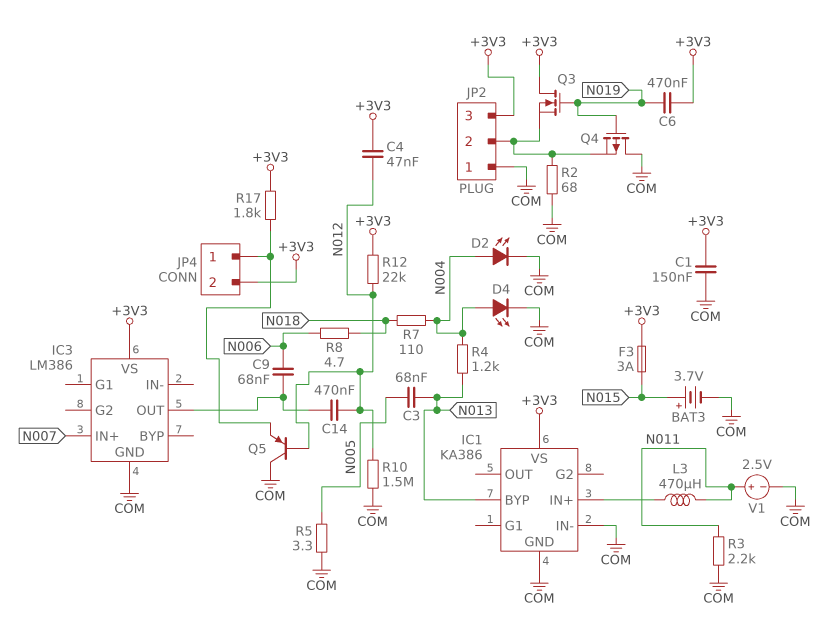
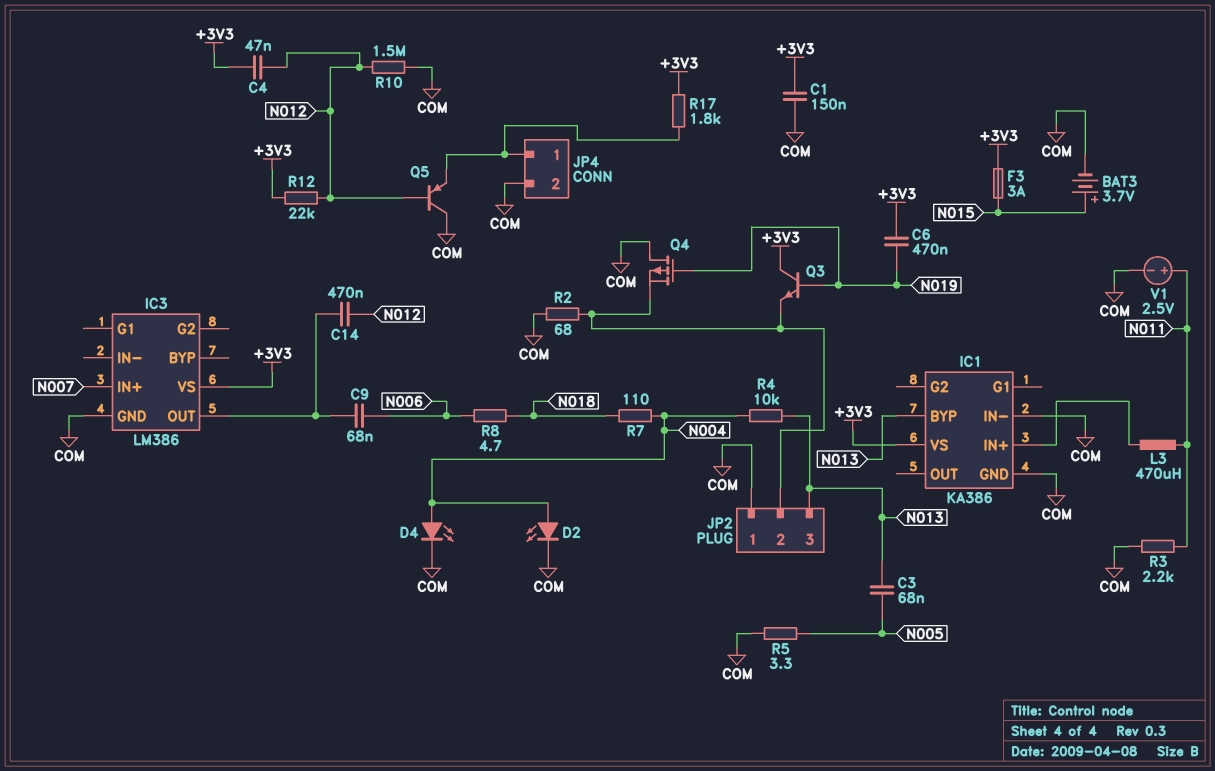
JP2 pin 3: +3V3 -> N013
JP4 pin 2: +3V3 -> COM
Q3: NMOS (G N019, D +3V3, S JP2/2) -> NPN (B N019, C +3V3, E JP2/2)
R4: 1.2k (N004, N013) -> 10k (N004, N013)

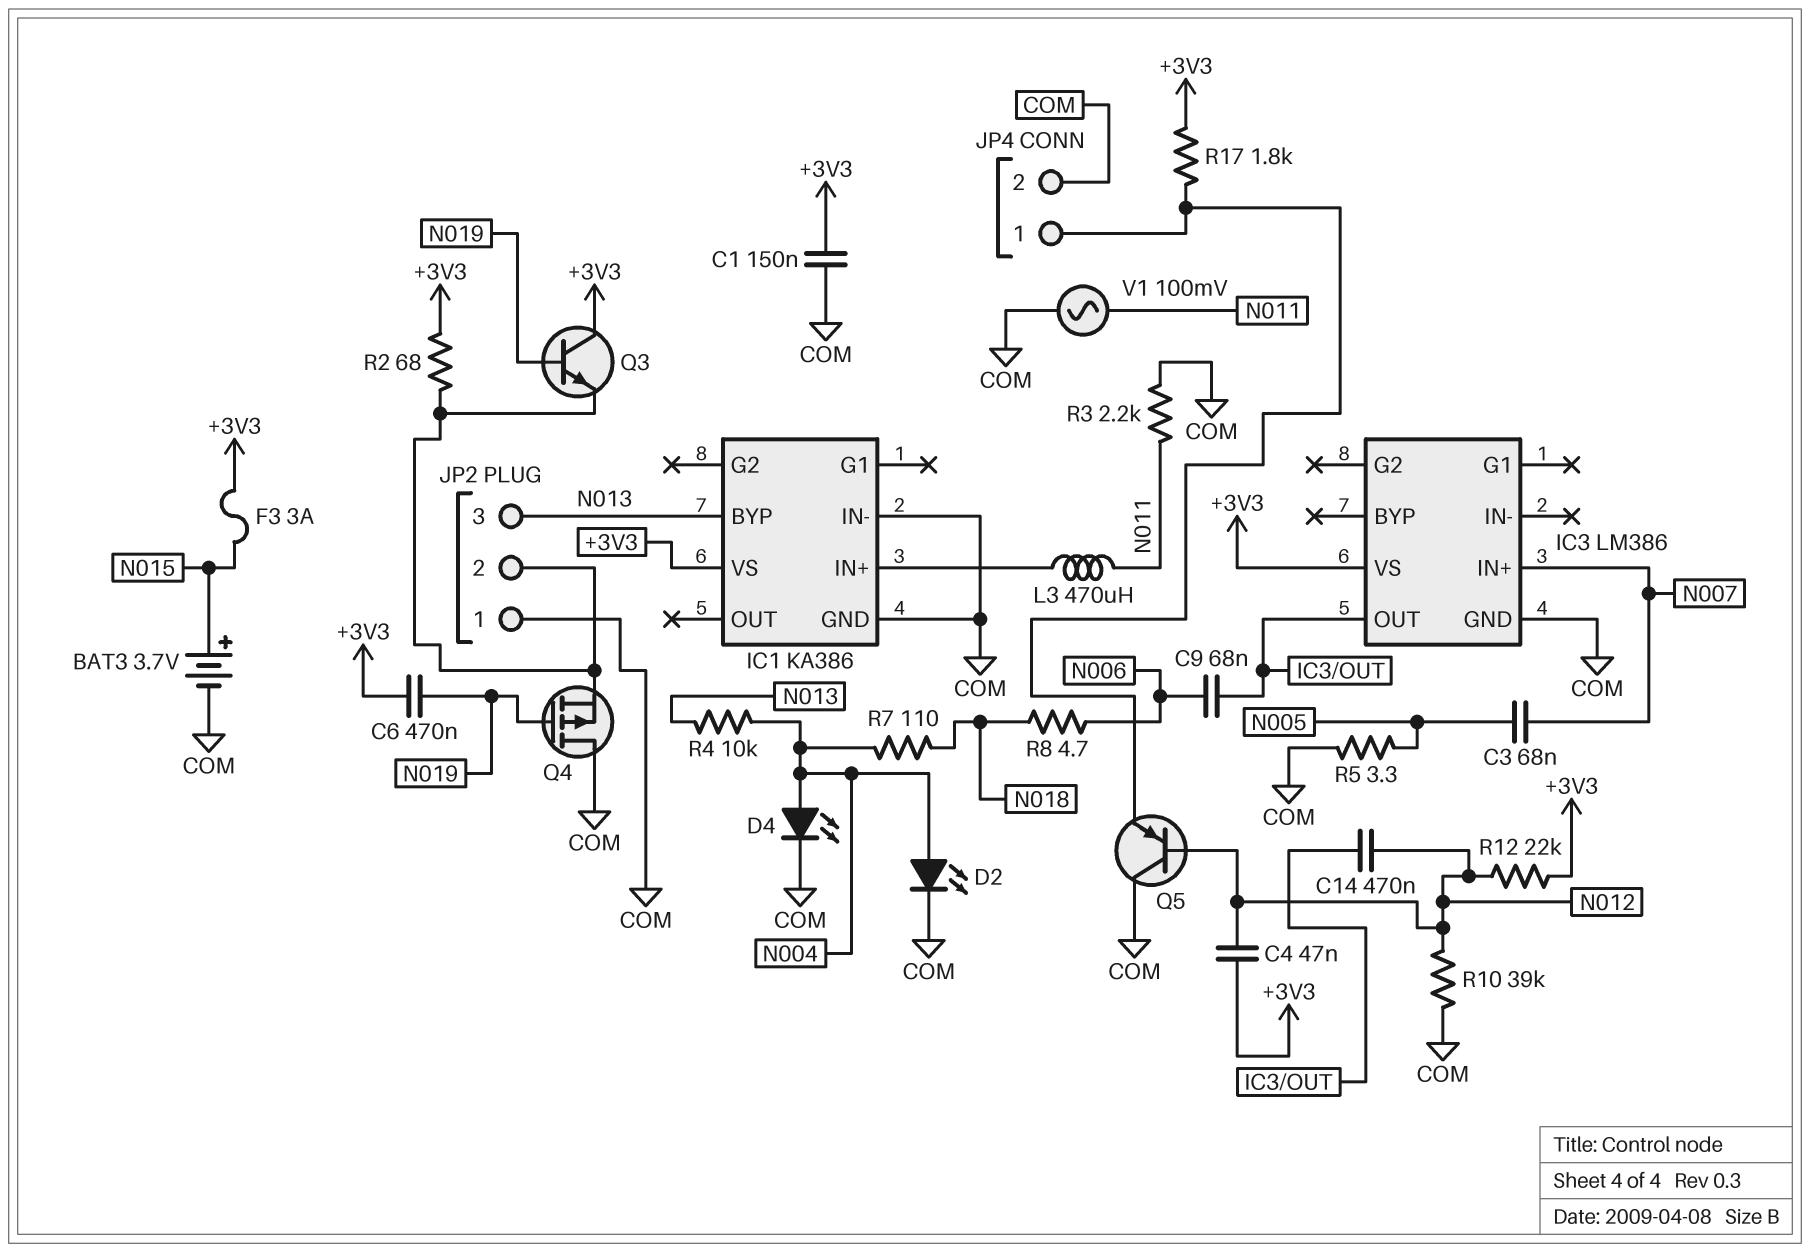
C3: 68nF (N005, N013) -> 68nF (N005, N007)
R2: 68 (COM, JP2/2) -> 68 (+3V3, JP2/2)
R10: 1.5M (COM, N012) -> 39k (COM, N012)
V1: 2.5V (plus N011, minus COM) -> AC 100mV (COM, N011)

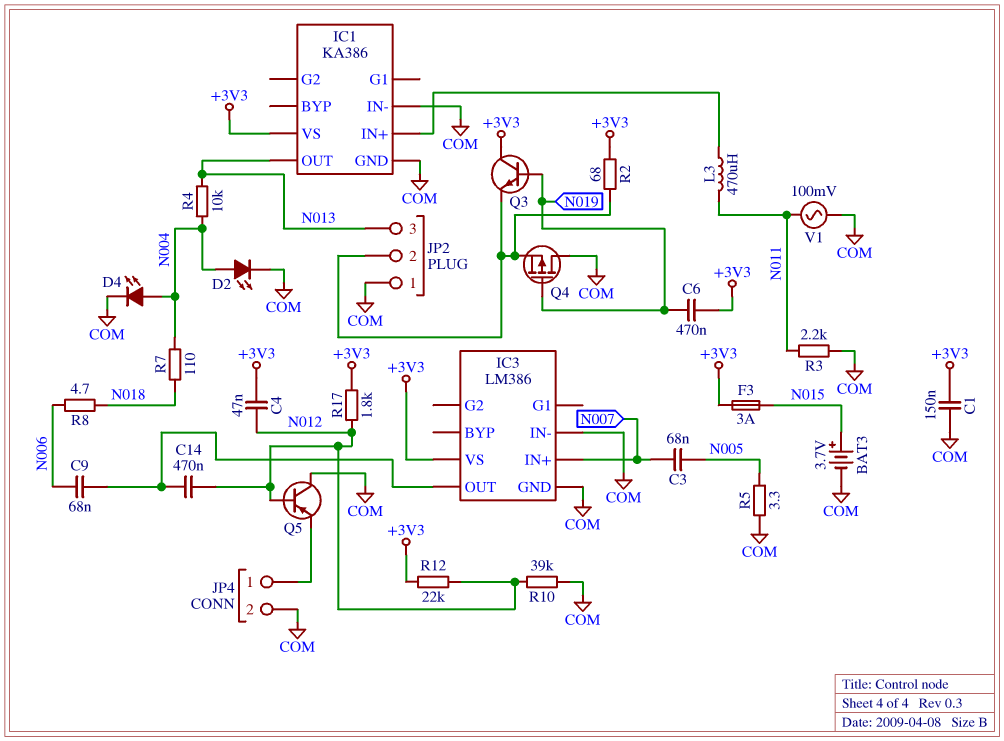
IC1 pin BYP: N013 -> none
IC1 pin OUT: none -> N013
IC3 pin IN-: none -> COM
R17: 1.8k (+3V3, JP4/1) -> 1.8k (+3V3, N012)

